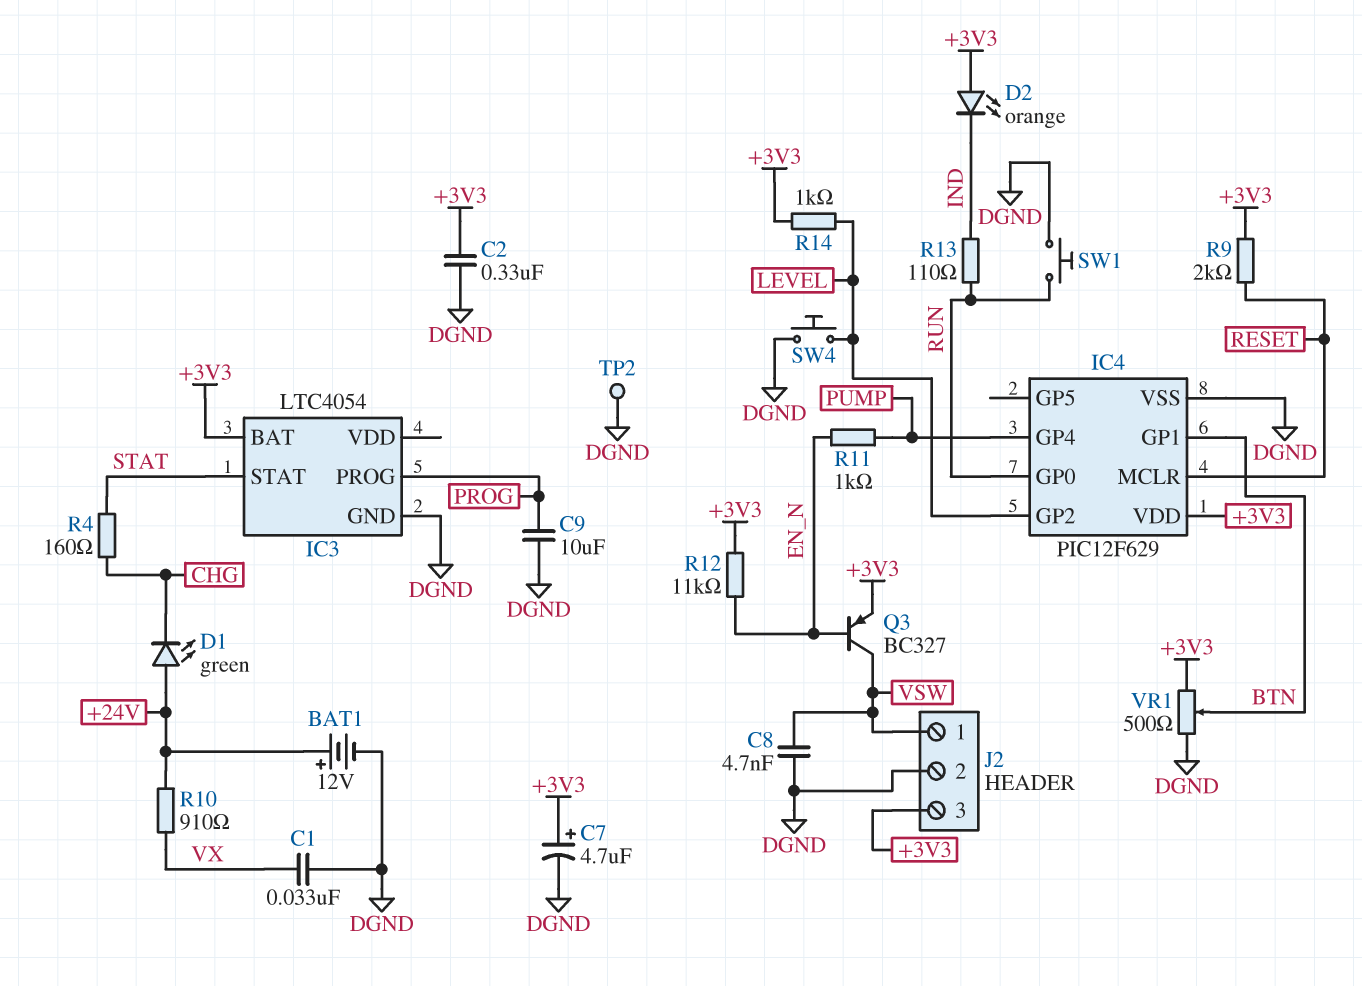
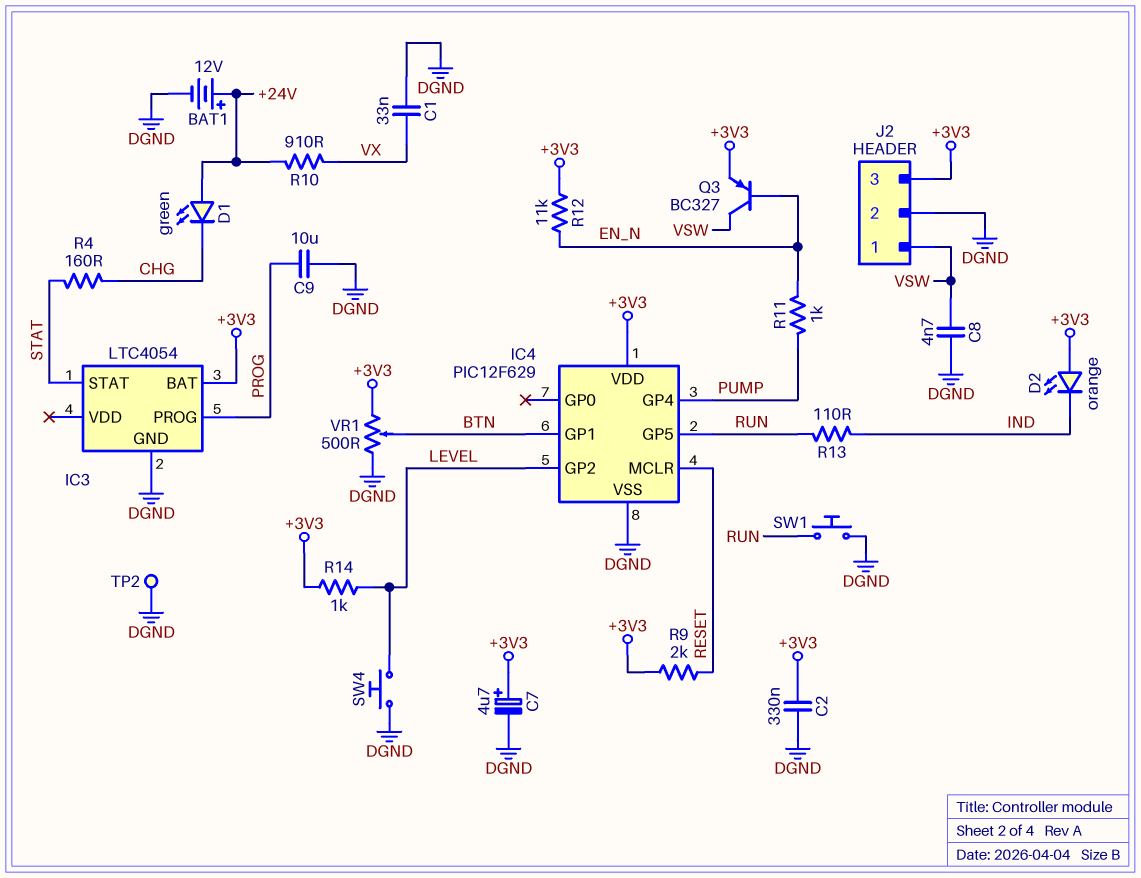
IC4 pin GP0: RUN -> none
IC4 pin GP5: none -> RUN

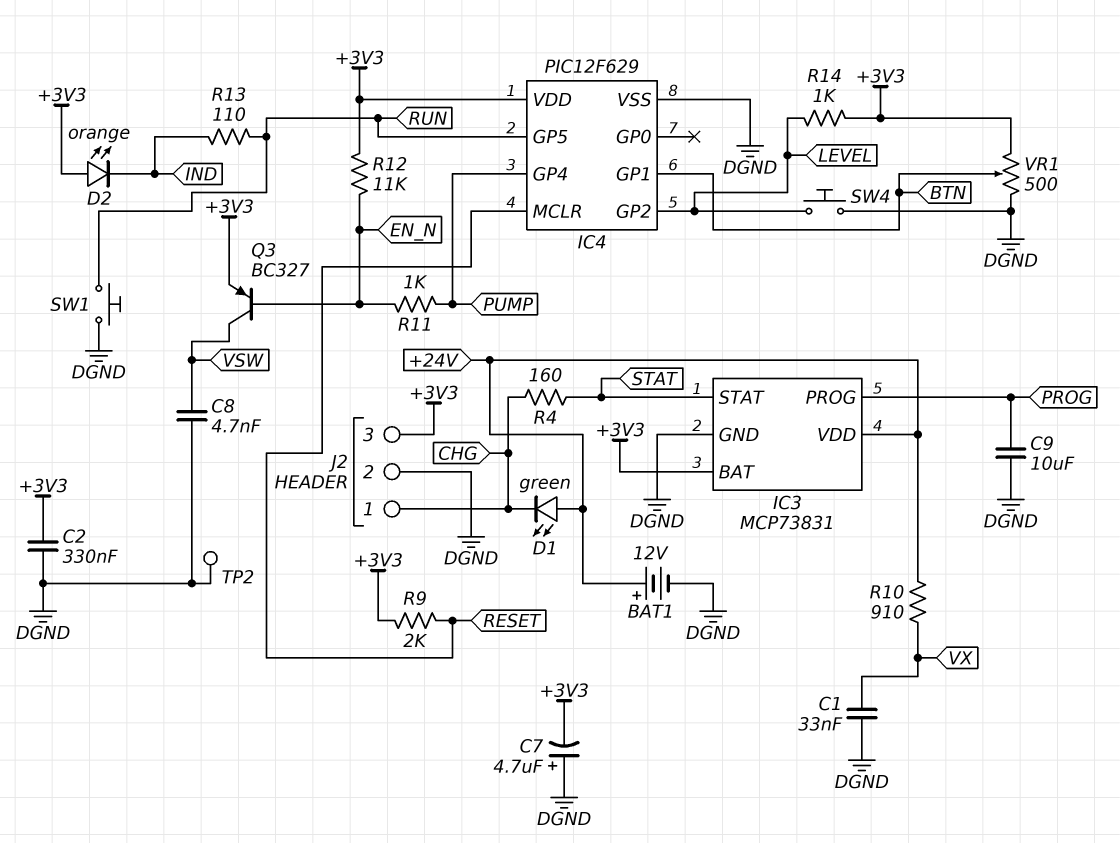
C7: 4.7uF (plus +3V3, minus DGND) -> 4.7uF (plus DGND, minus +3V3)
IC3: LTC4054 -> MCP73831
IC3 pin VDD: none -> +24V
J2 pin 1: VSW -> CHG

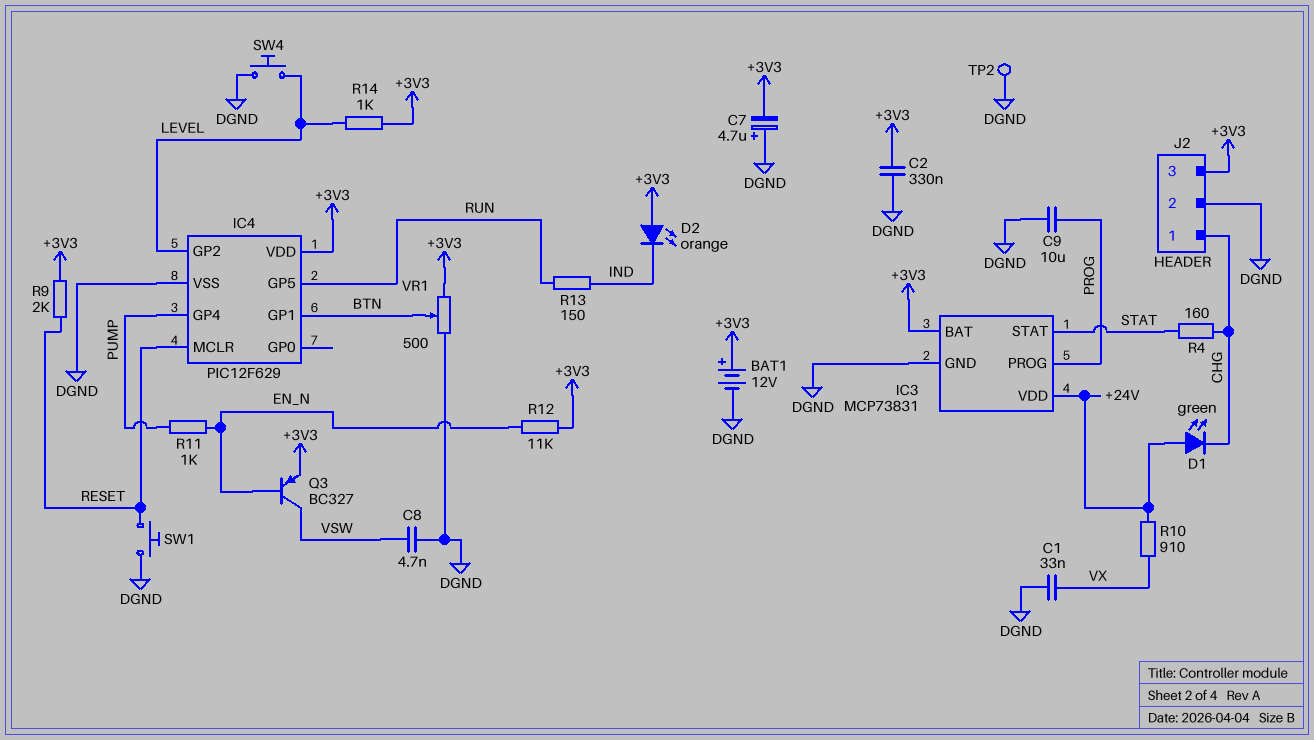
BAT1: 12V (plus +24V, minus DGND) -> 12V (plus +3V3, minus DGND)
R13: 110 (IND, RUN) -> 150 (IND, RUN)
SW1: button (DGND, RUN) -> button (DGND, RESET)

